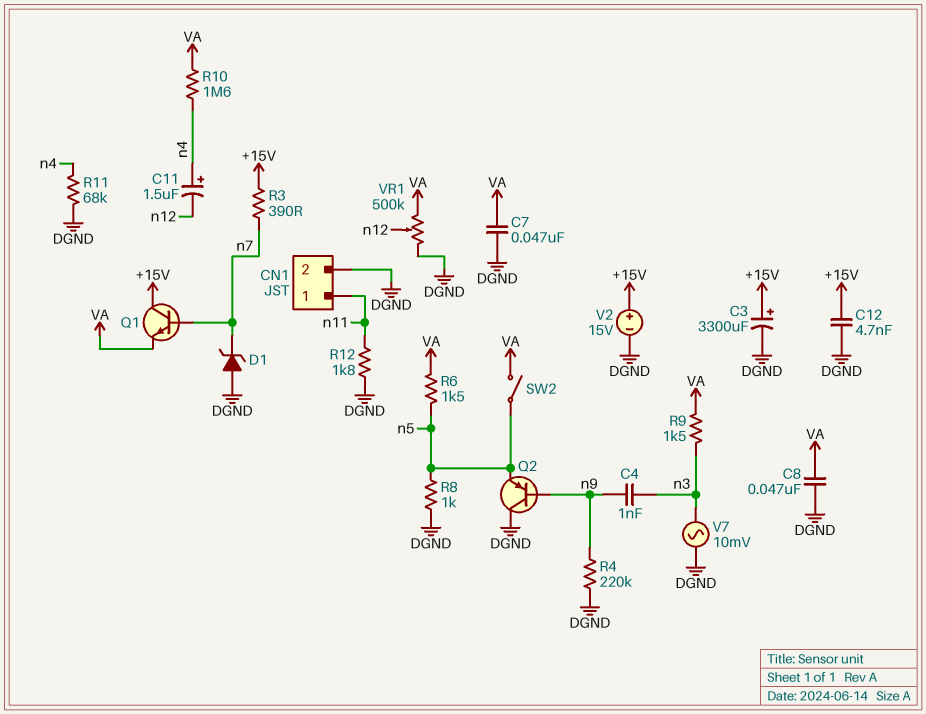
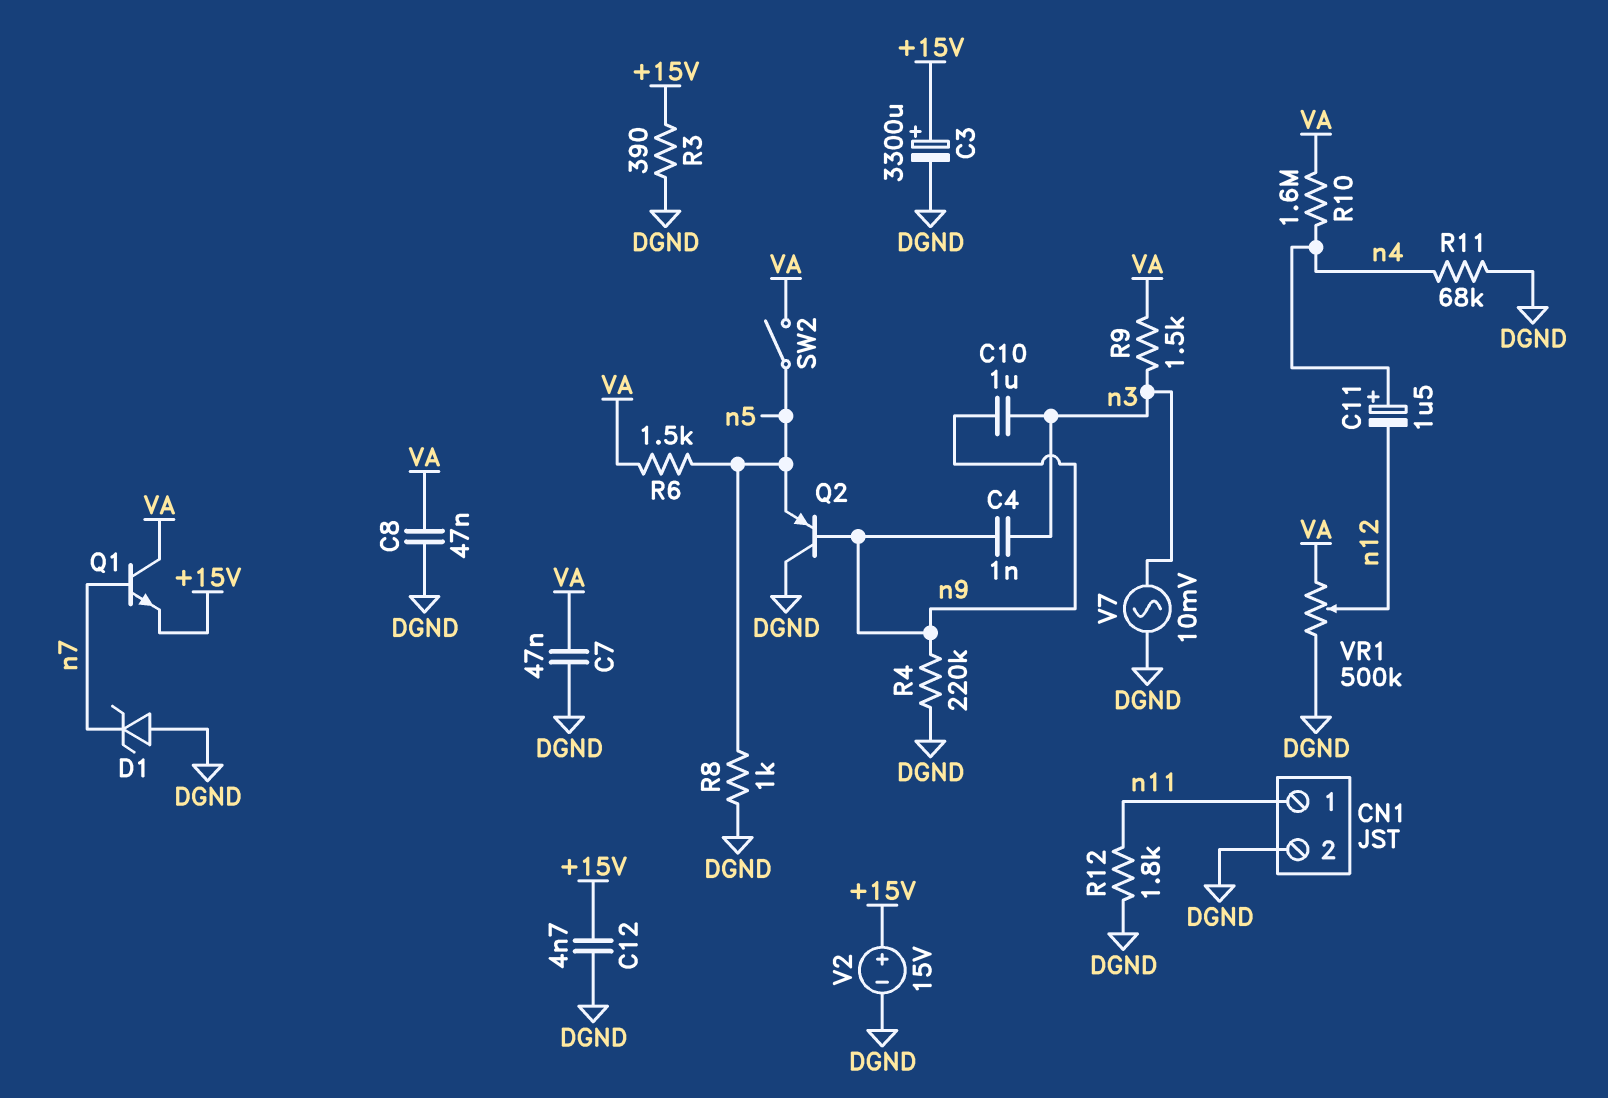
C10: none -> 1uF (n3, n9)
Q1: NPN (B n7, C +15V, E VA) -> NPN (B n7, C VA, E +15V)
R3: 390 (+15V, n7) -> 390 (+15V, DGND)

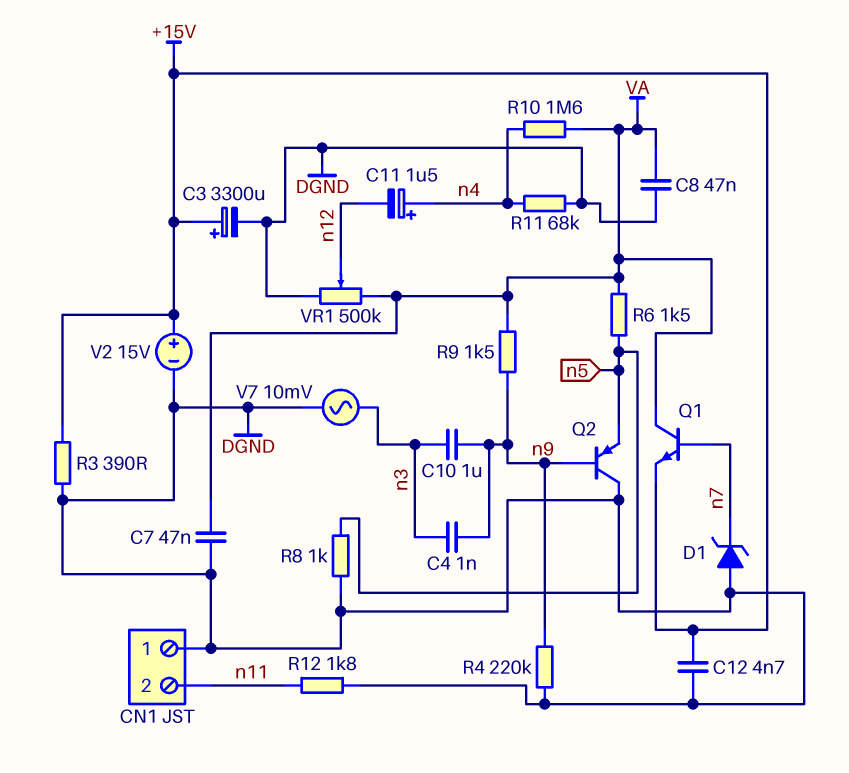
CN1 pin 1: n11 -> DGND
CN1 pin 2: DGND -> n11
R9: 1.5k (VA, n3) -> 1.5k (VA, n9)
SW2: switch (VA, n5) -> none

